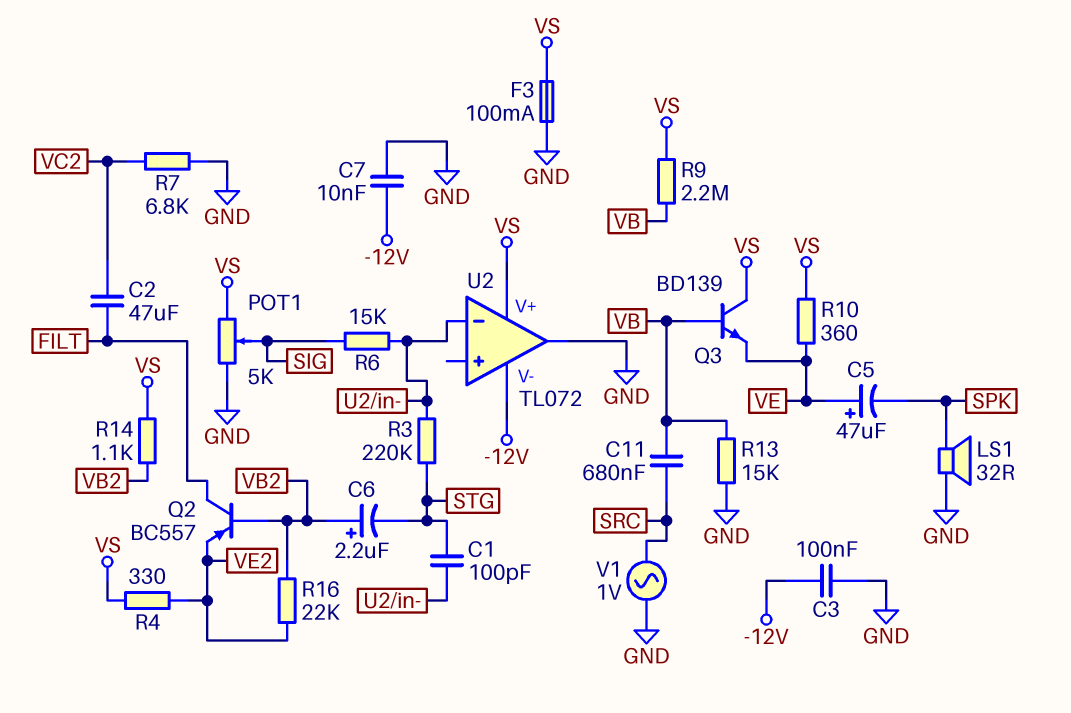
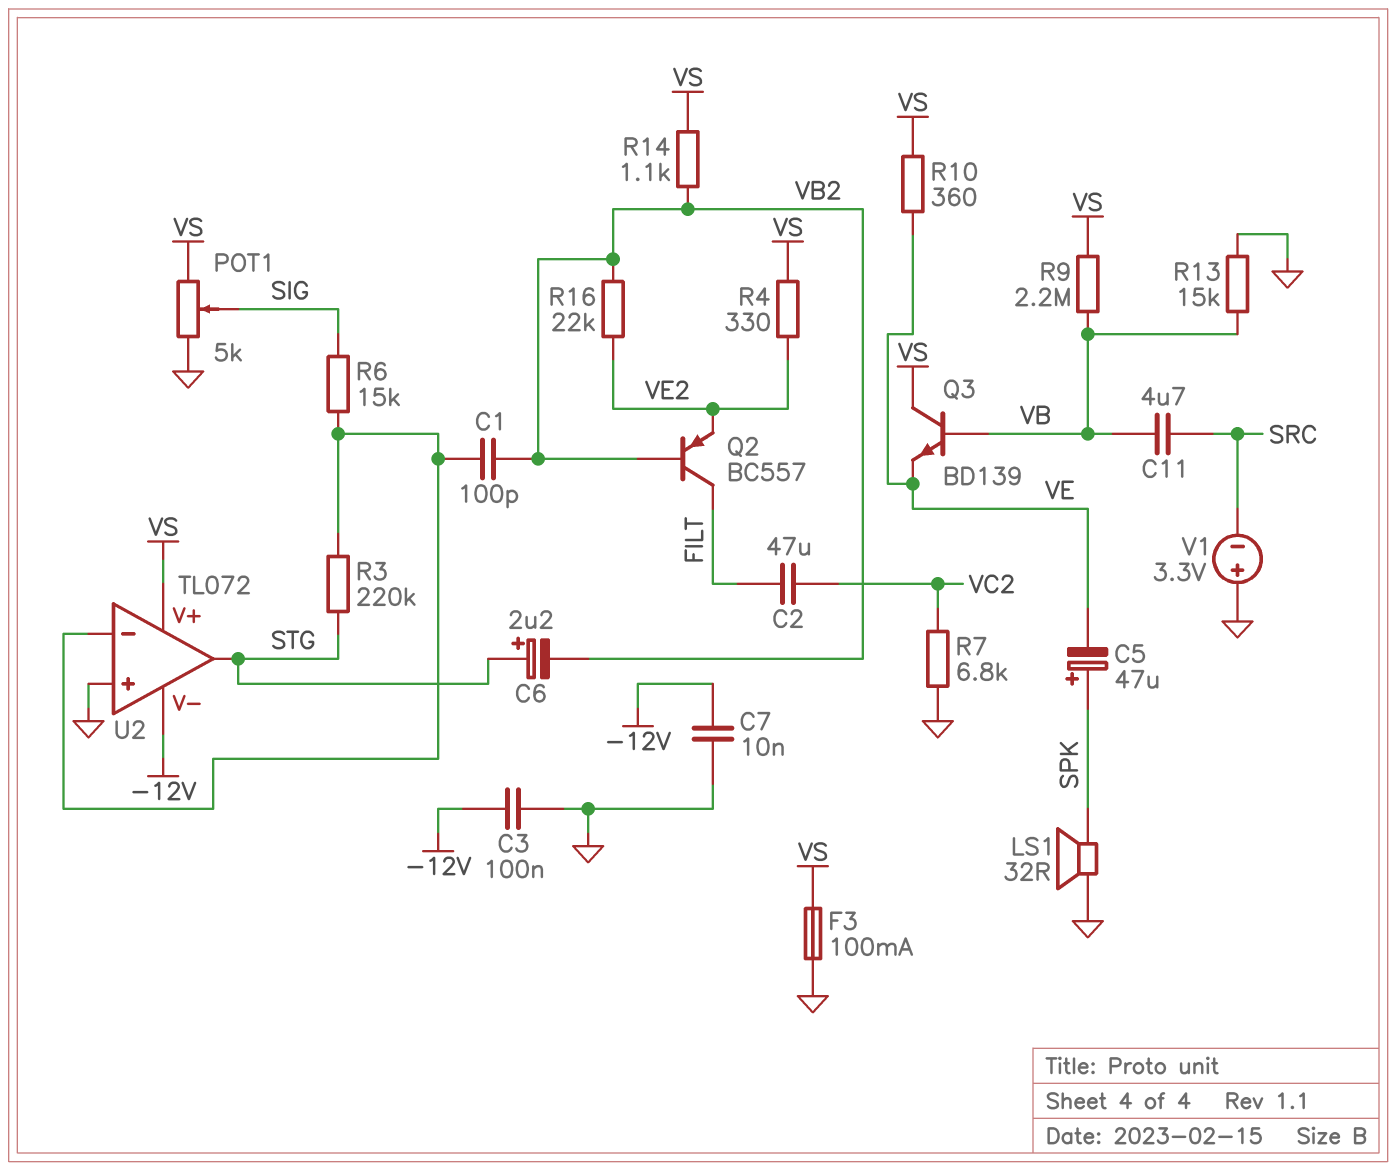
C1: 100pF (STG, U2/in-) -> 100pF (U2/in-, VB2)
C5: 47uF (plus VE, minus SPK) -> 47uF (plus SPK, minus VE)
C6: 2.2uF (plus VB2, minus STG) -> 2.2uF (plus STG, minus VB2)
C11: 680nF (SRC, VB) -> 4.7uF (SRC, VB)
U2 pin in+: none -> GND
U2 pin out: GND -> STG
V1: AC 1V (GND, SRC) -> 3.3V (plus GND, minus SRC)

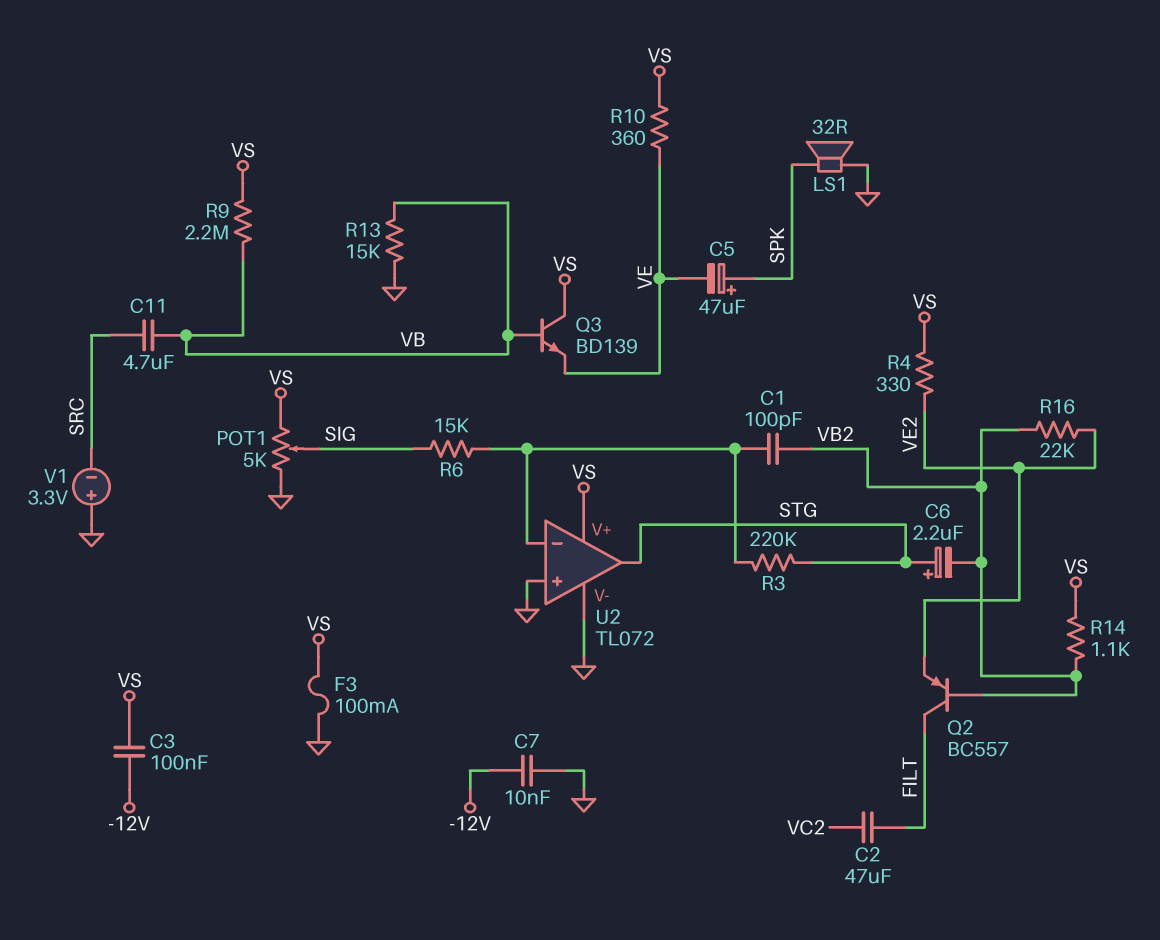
C3: 100nF (-12V, GND) -> 100nF (-12V, VS)
R7: 6.8k (GND, VC2) -> none
U2 pin V-: -12V -> GND

